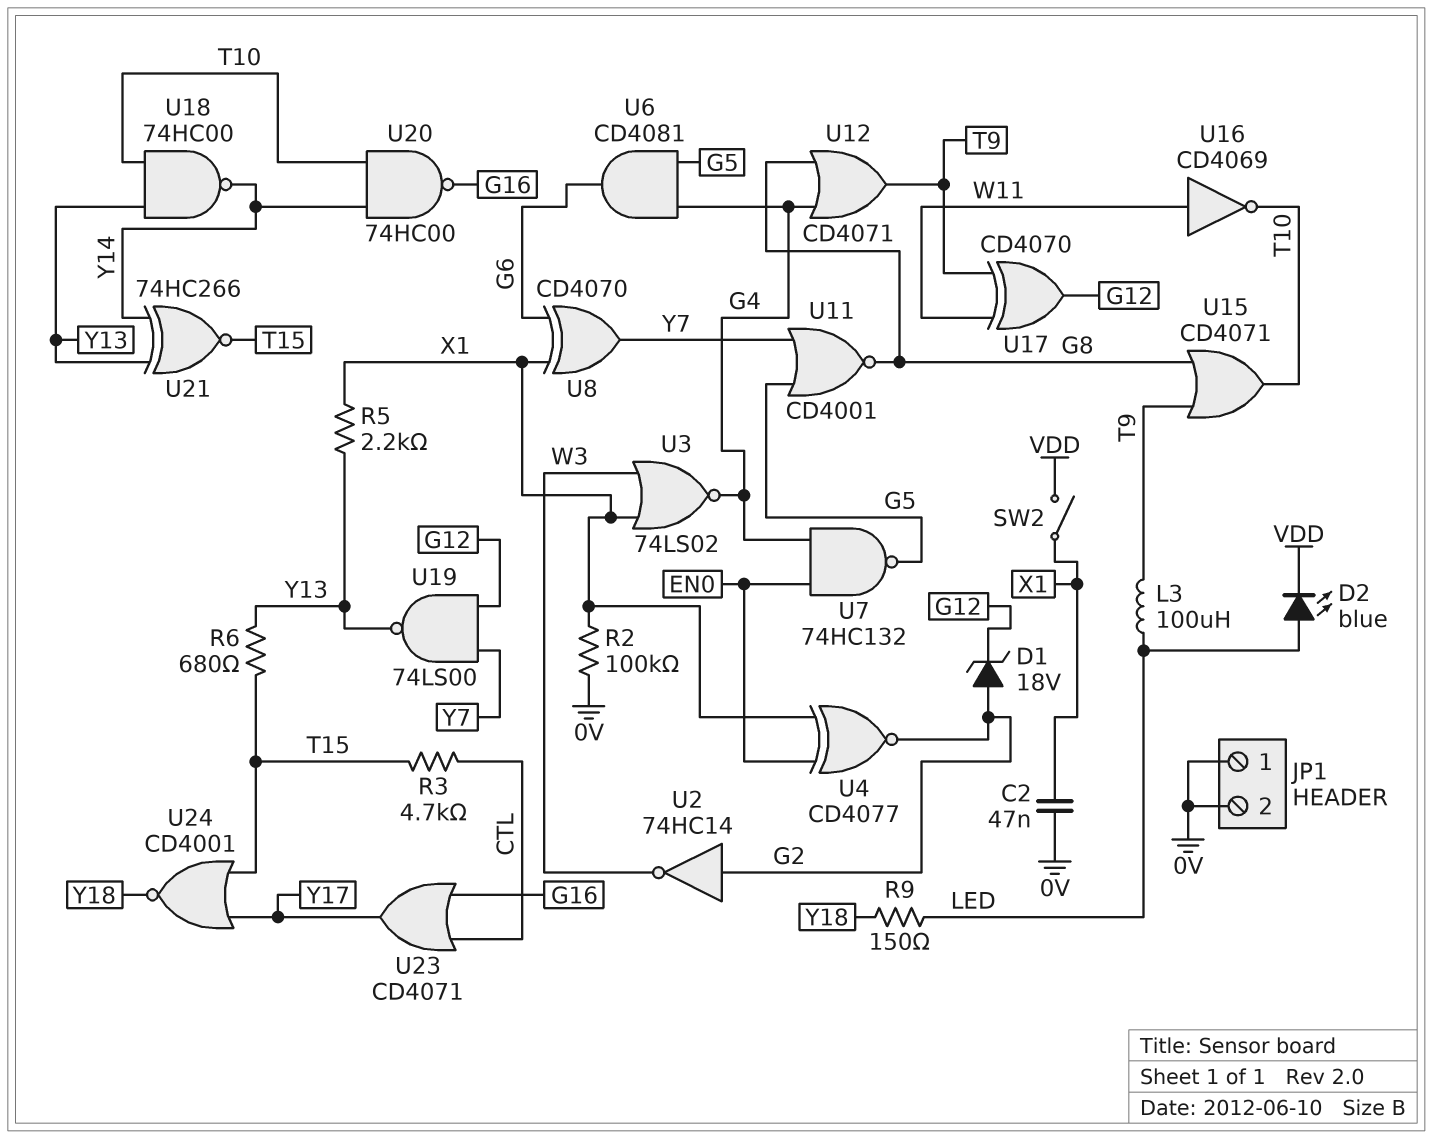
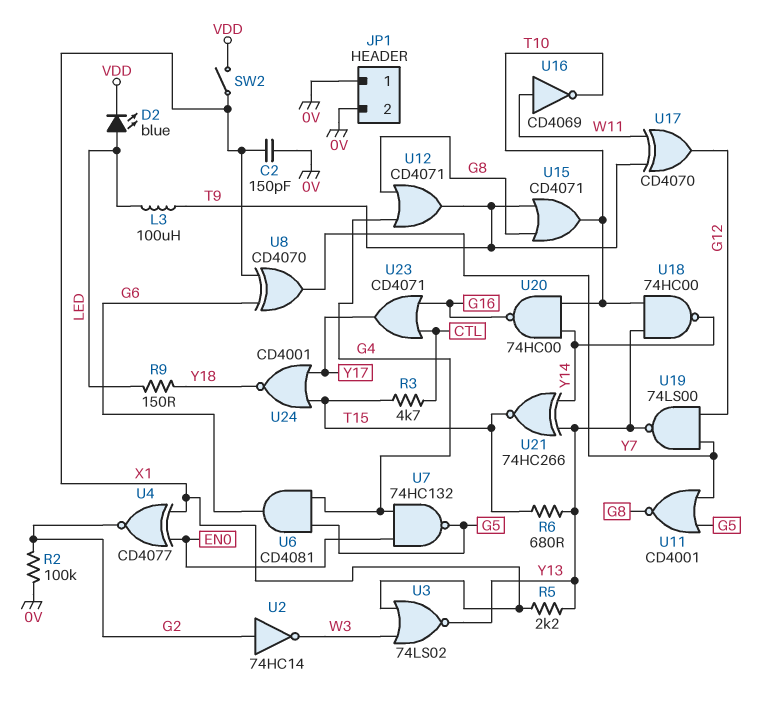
C2: 47nF (0V, X1) -> 150pF (0V, X1)
D1: zener 18V (A G2, K G12) -> none
R2: 100k (0V, X1) -> 100k (0V, G2)
U3: NOR 74LS02 (in W3, in X1, out G4) -> NOR 74LS02 (in W3, in X1, out Y13)

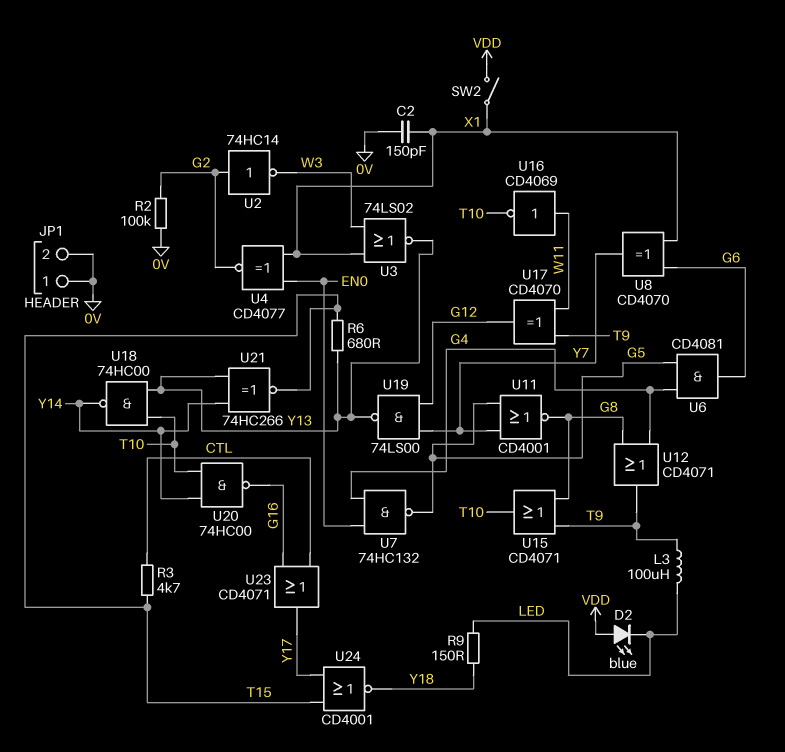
D2: LED blue (A LED, K VDD) -> LED blue (A VDD, K LED)
R5: 2.2k (X1, Y13) -> none

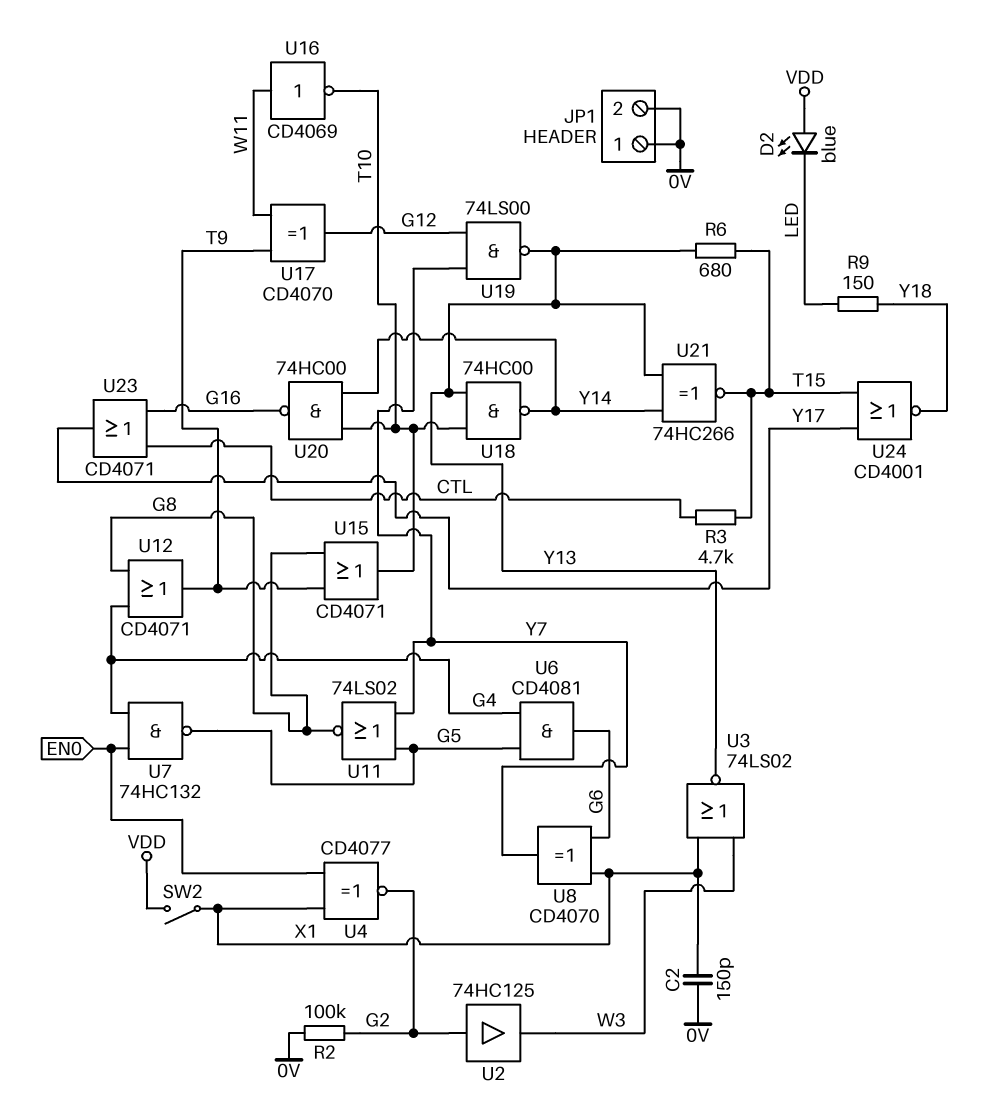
L3: 100uH (LED, T9) -> none
U2: NOT 74HC14 (in G2, out W3) -> buffer 74HC125 (in G2, out W3)
U11: NOR CD4001 (in G5, in Y7, out G8) -> NOR 74LS02 (in G5, in Y7, out G8)

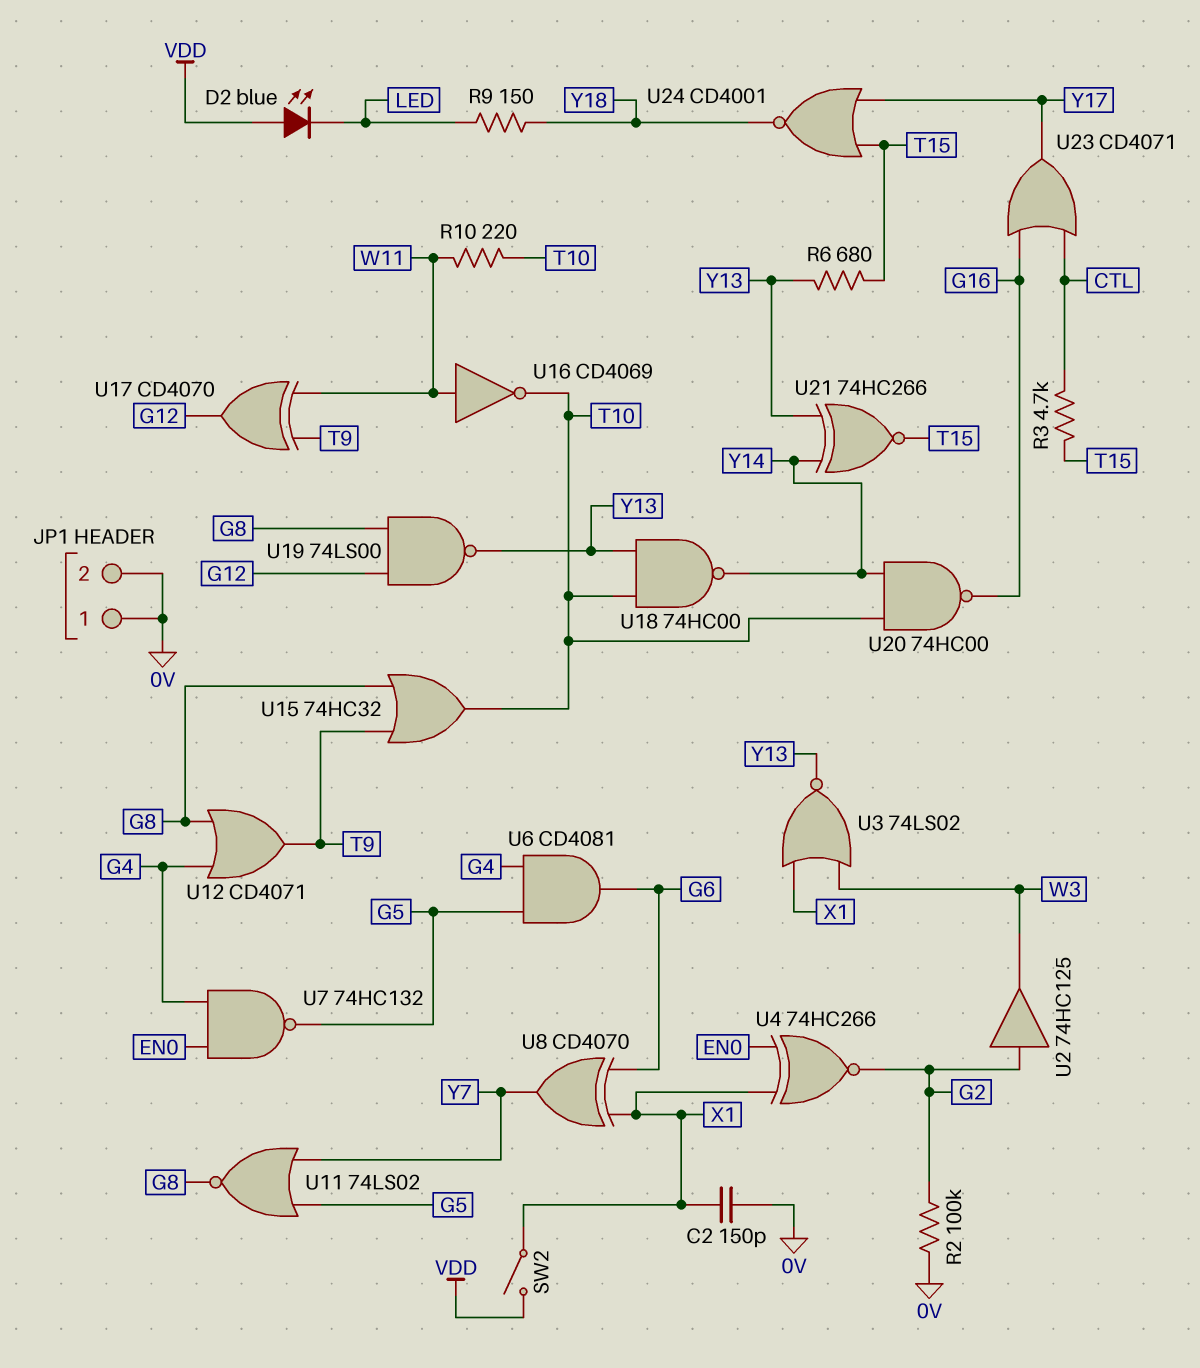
R10: none -> 220 (T10, W11)
U4: XNOR CD4077 (in EN0, in X1, out G2) -> XNOR 74HC266 (in EN0, in X1, out G2)
U15: OR CD4071 (in G8, in T9, out T10) -> OR 74HC32 (in G8, in T9, out T10)
U19: NAND 74LS00 (in G12, in Y7, out Y13) -> NAND 74LS00 (in G8, in G12, out Y13)

